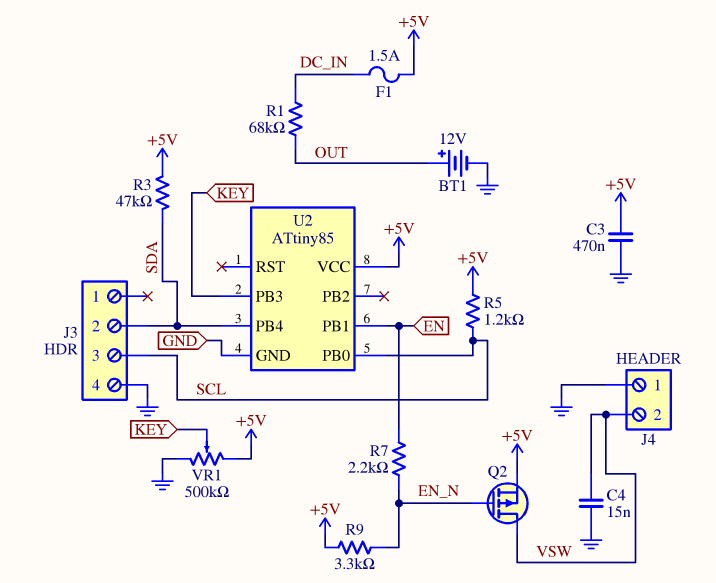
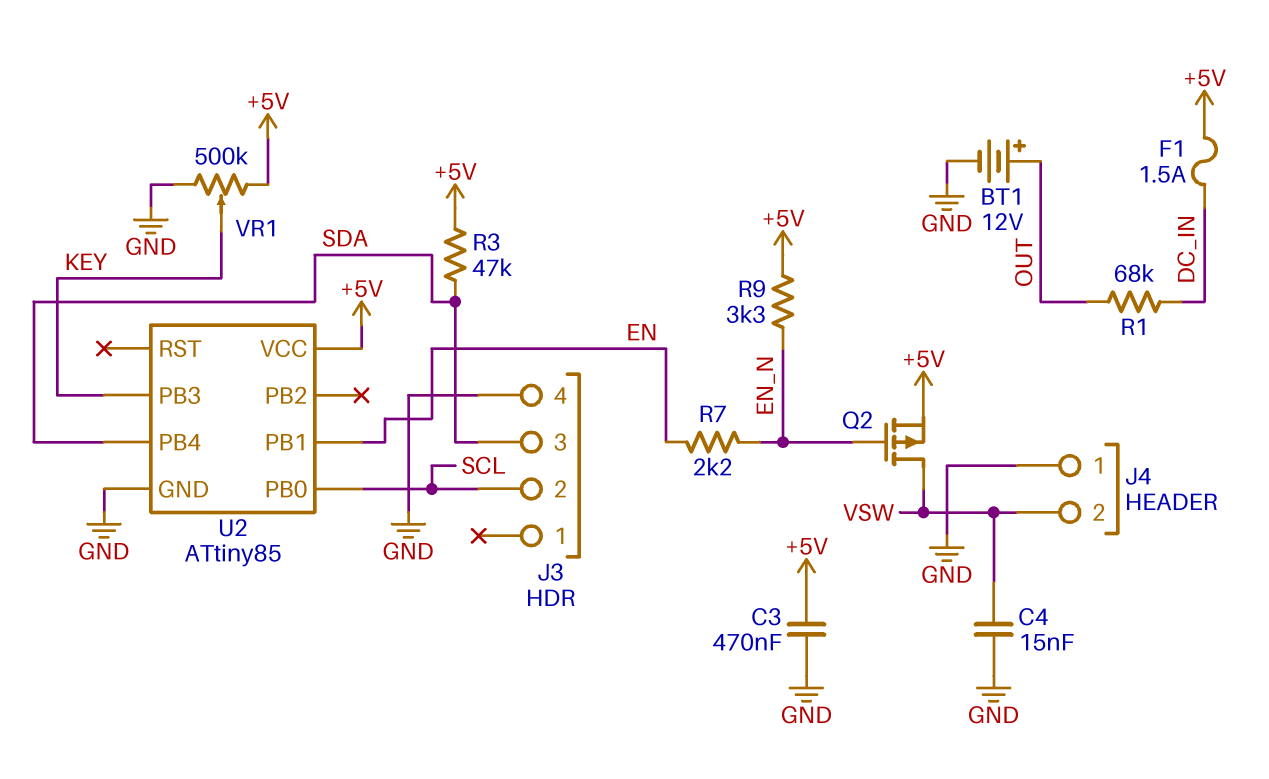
J3 pin 2: SDA -> SCL
J3 pin 3: SCL -> SDA
R5: 1.2k (+5V, SCL) -> none

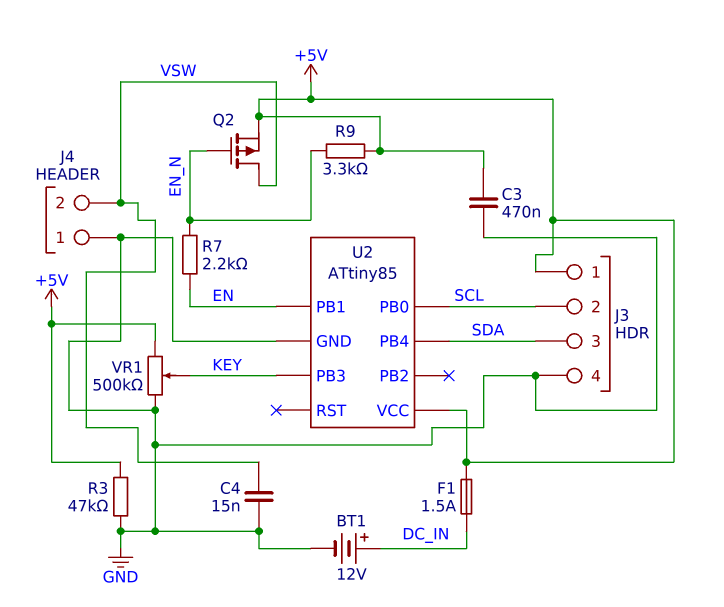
BT1: 12V (plus OUT, minus GND) -> 12V (plus DC_IN, minus GND)
J3 pin 1: none -> +5V
R1: 68k (DC_IN, OUT) -> none
R3: 47k (+5V, SDA) -> 47k (+5V, GND)

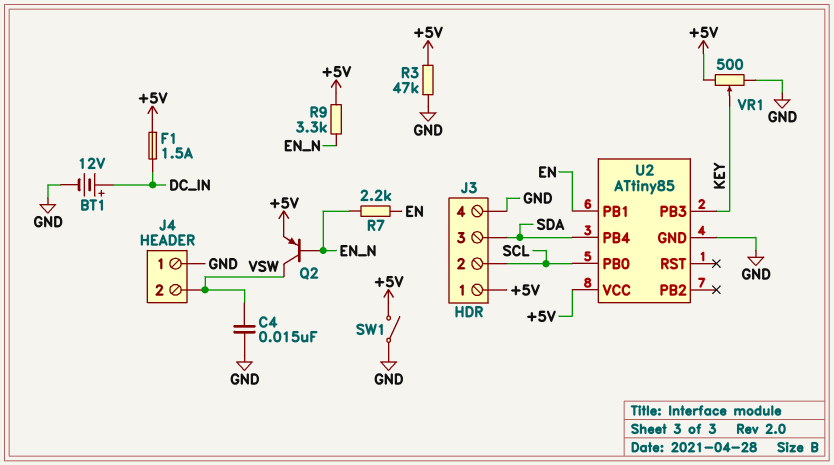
C3: 470nF (+5V, GND) -> none
Q2: PMOS (G EN_N, D VSW, S +5V) -> PNP (B EN_N, C VSW, E +5V)
SW1: none -> switch (+5V, GND)
VR1: 500k (+5V, GND, wiper KEY) -> 500 (+5V, GND, wiper KEY)

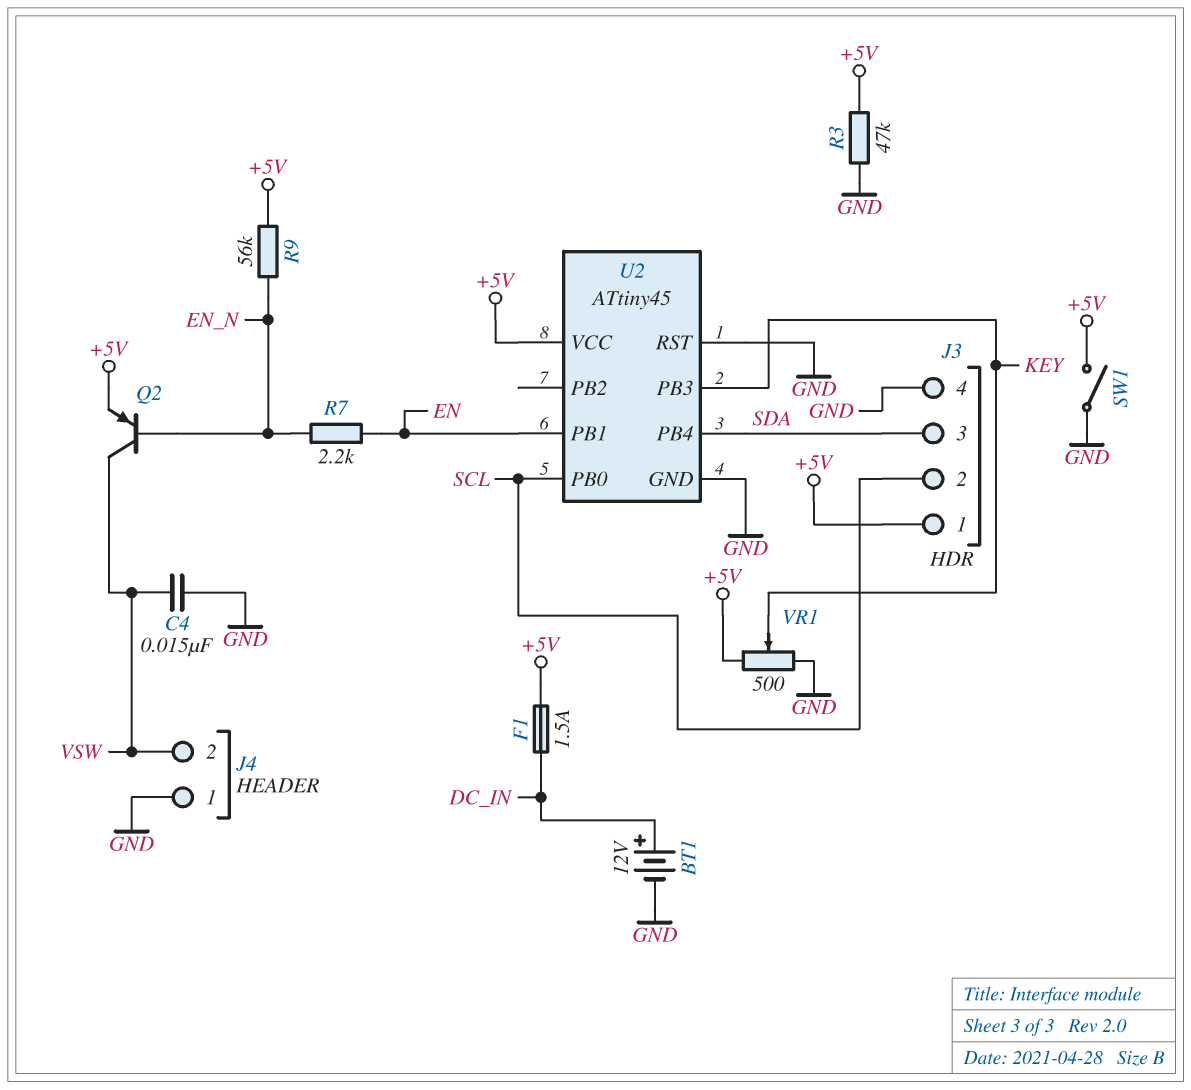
R9: 3.3k (+5V, EN_N) -> 56k (+5V, EN_N)
U2: ATtiny85 -> ATtiny45
U2 pin RST: none -> GND

